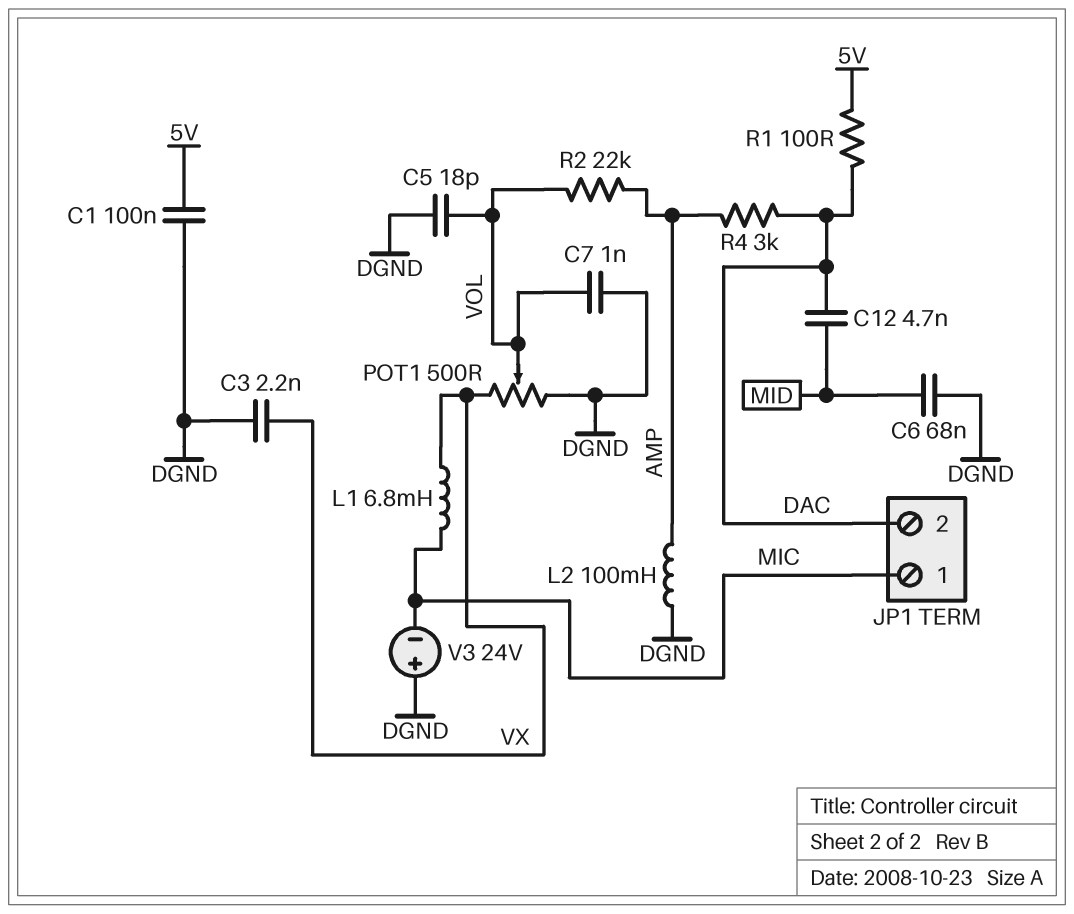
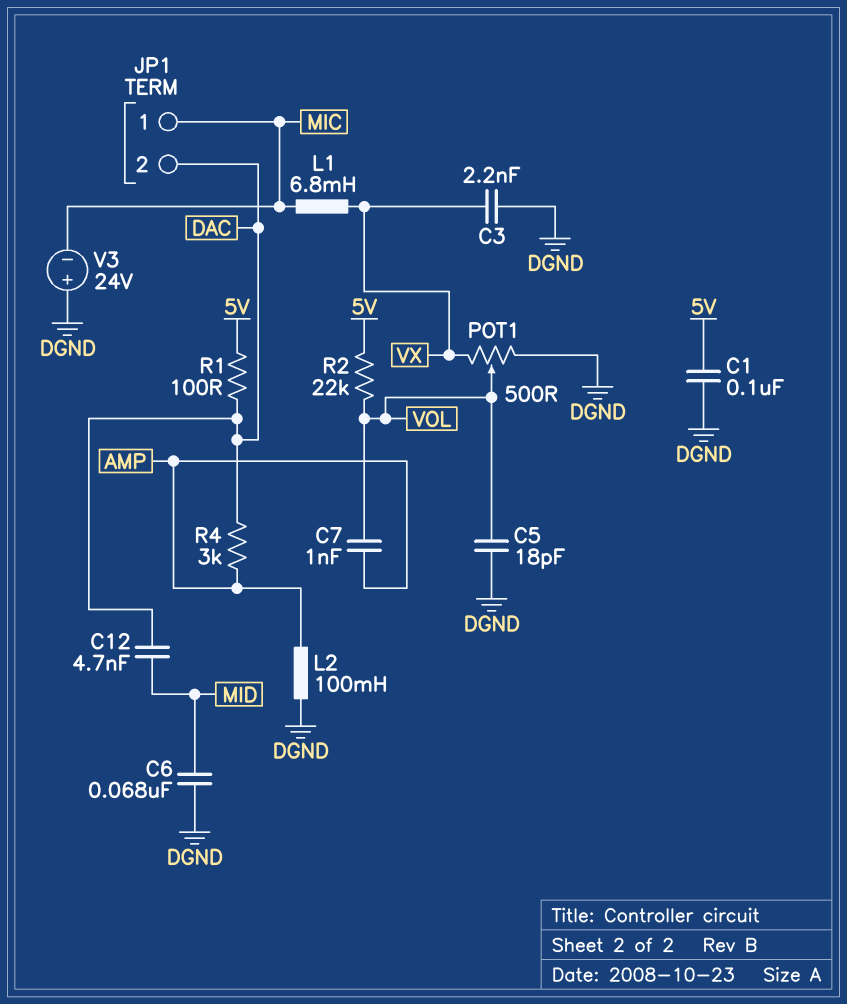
C7: 1nF (DGND, VOL) -> 1nF (AMP, VOL)
R2: 22k (AMP, VOL) -> 22k (5V, VOL)

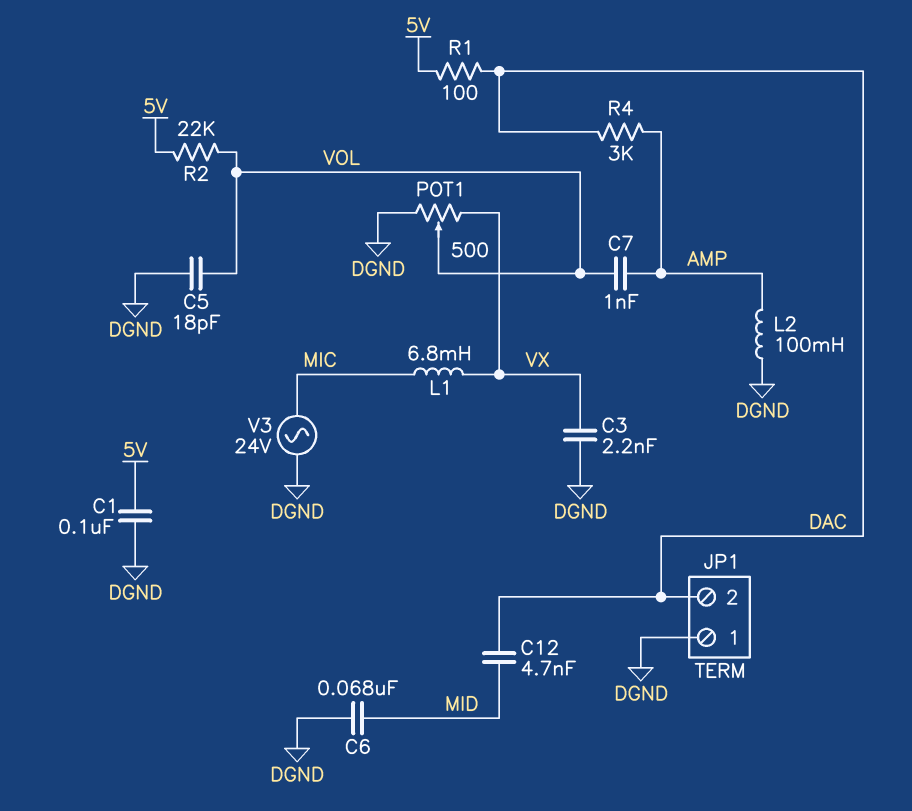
JP1 pin 1: MIC -> DGND
V3: 24V (plus DGND, minus MIC) -> AC 24V (DGND, MIC)

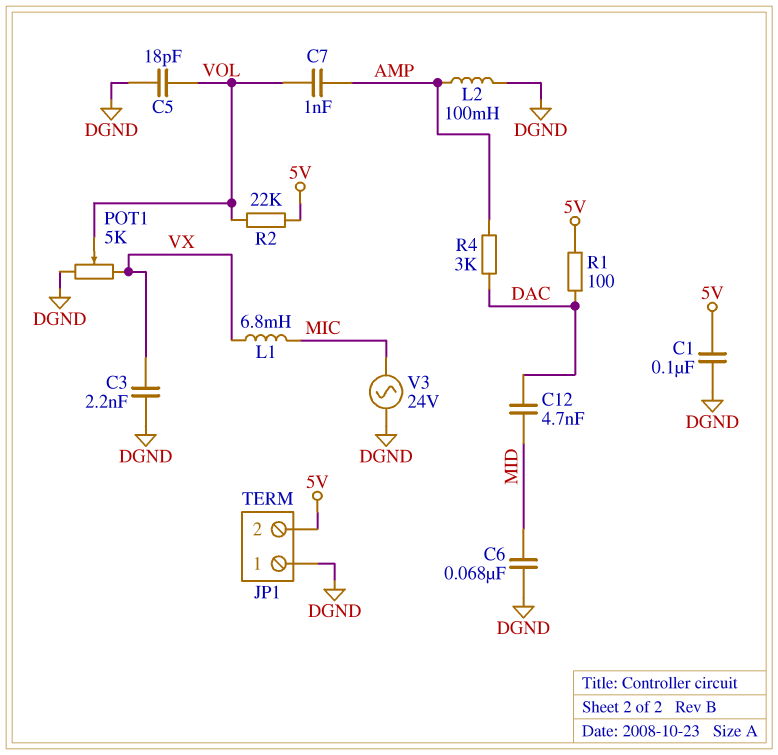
JP1 pin 2: DAC -> 5V
POT1: 500 (DGND, VX, wiper VOL) -> 5k (DGND, VX, wiper VOL)

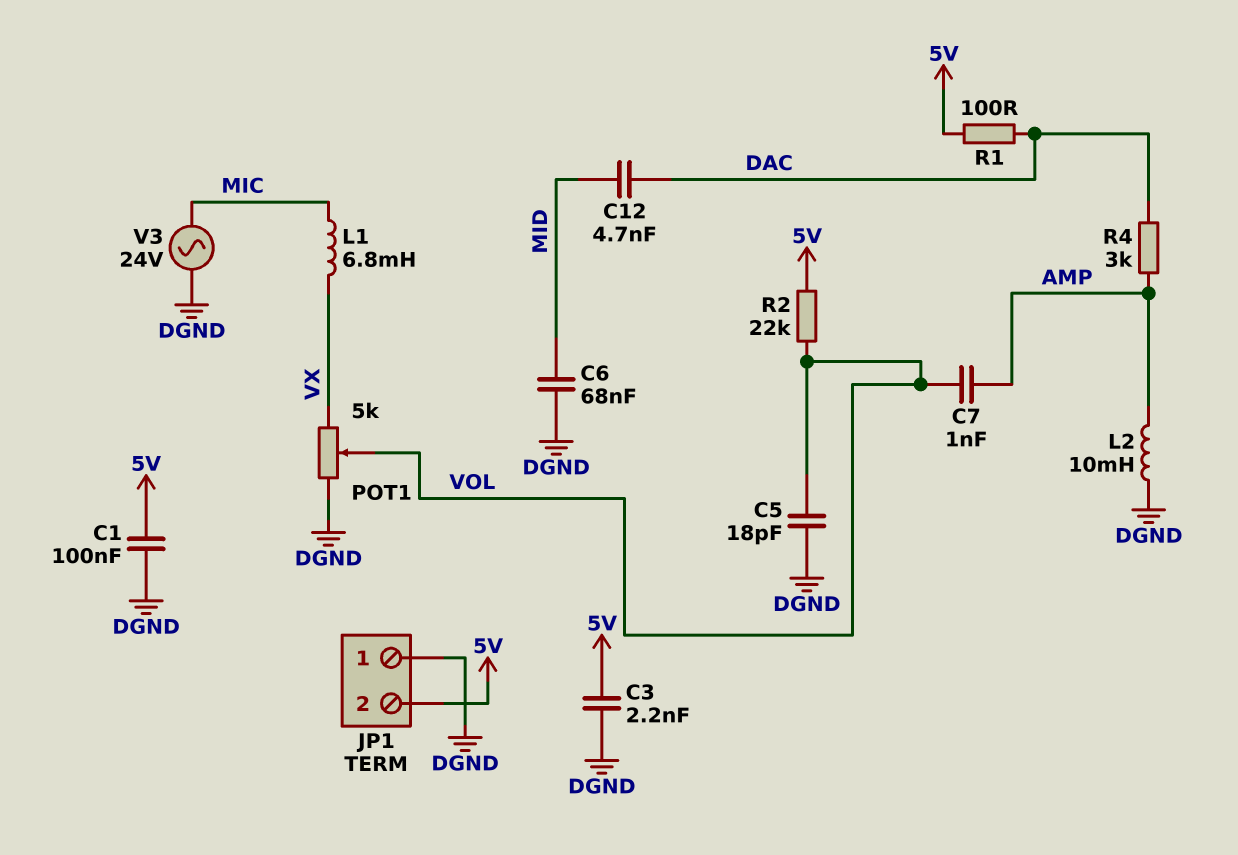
C3: 2.2nF (DGND, VX) -> 2.2nF (5V, DGND)
L2: 100mH (AMP, DGND) -> 10mH (AMP, DGND)

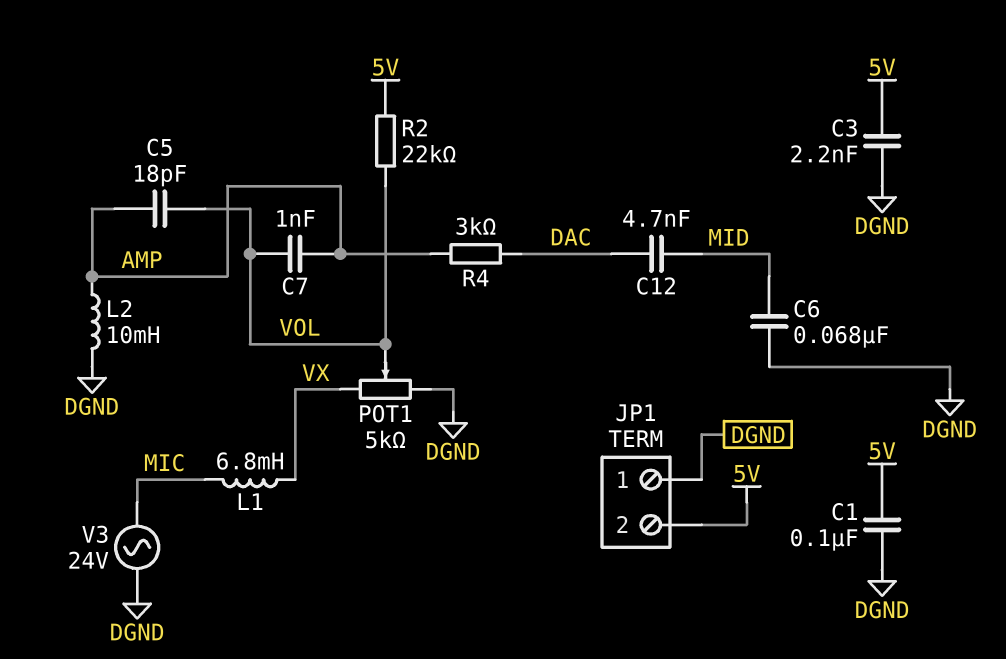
C5: 18pF (DGND, VOL) -> 18pF (AMP, VOL)
R1: 100 (5V, DAC) -> none

